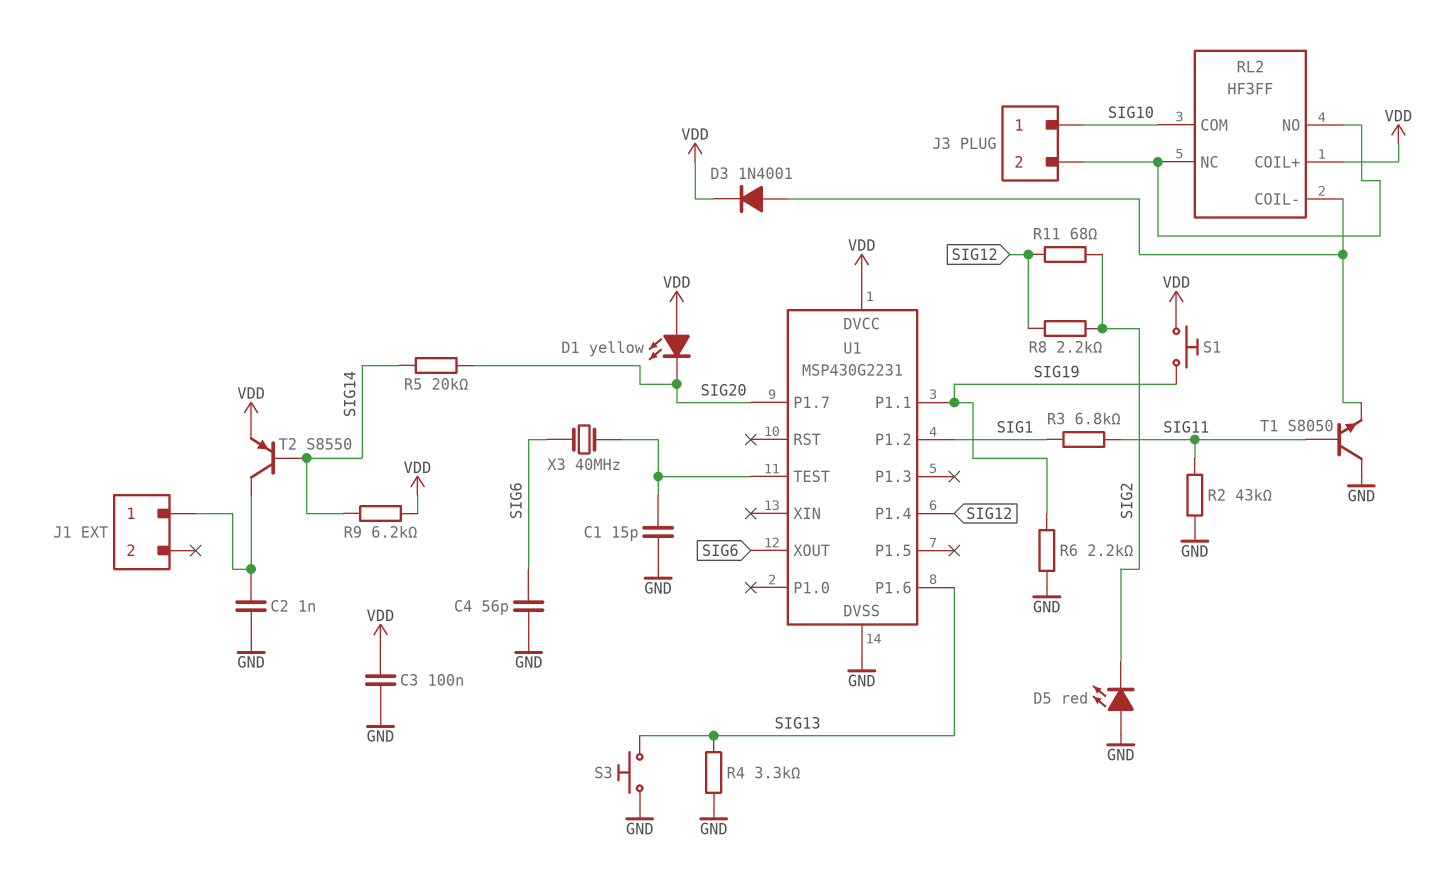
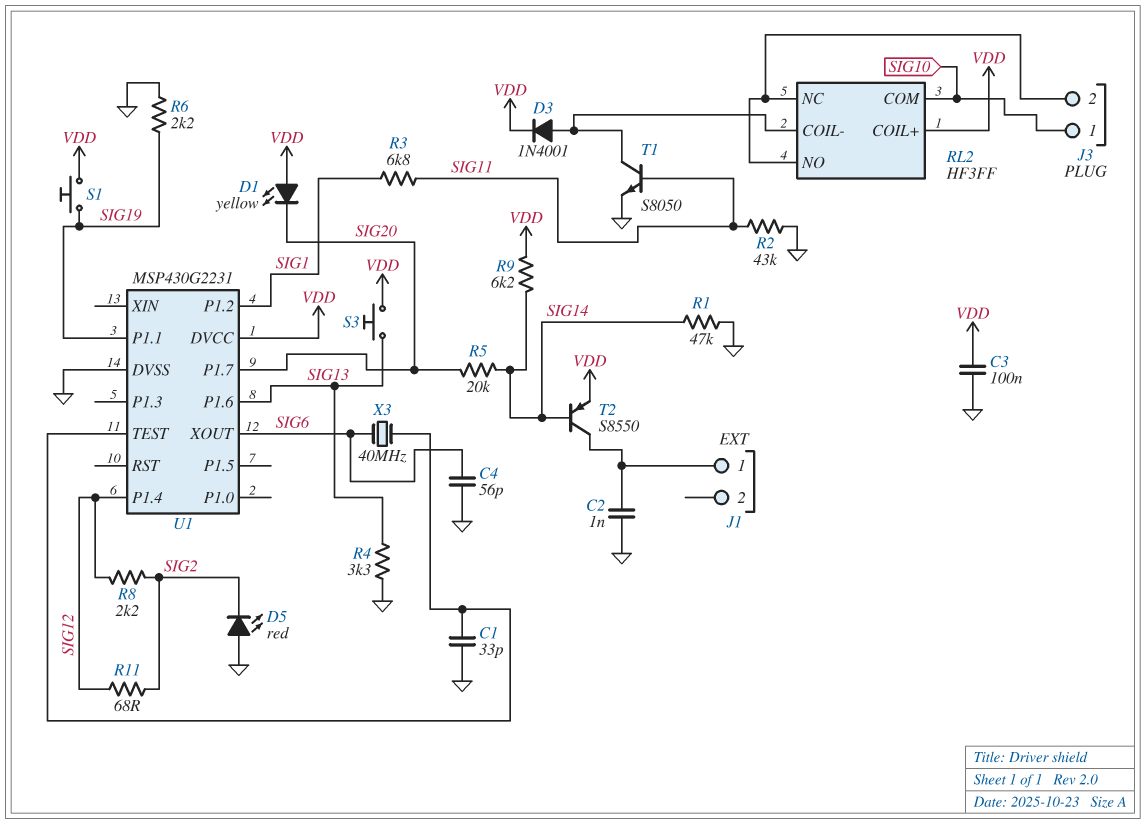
C1: 15pF (GND, U1/TEST) -> 33pF (GND, U1/TEST)
R1: none -> 47k (GND, SIG14)
S3: button (GND, SIG13) -> button (SIG13, VDD)
T1: NPN S8050 (B SIG11, C GND, E RL2/COIL-) -> NPN S8050 (B SIG11, C RL2/COIL-, E GND)

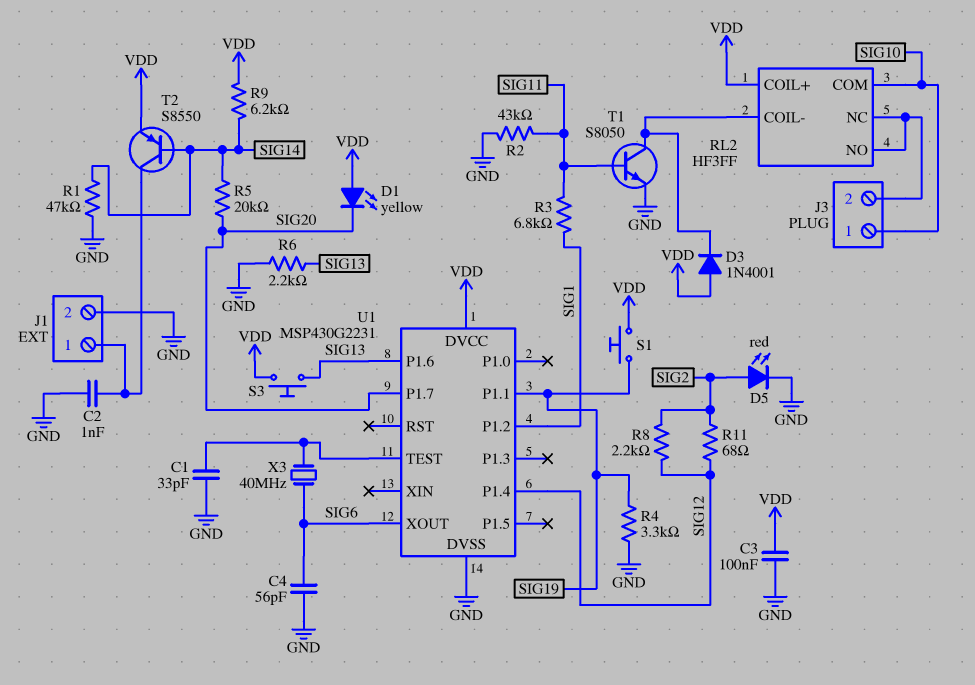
D3: diode 1N4001 (A RL2/COIL-, K VDD) -> diode 1N4001 (A VDD, K RL2/COIL-)
D5: LED red (A GND, K SIG2) -> LED red (A SIG2, K GND)
J1 pin 2: none -> GND
R4: 3.3k (GND, SIG13) -> 3.3k (GND, SIG19)
R6: 2.2k (GND, SIG19) -> 2.2k (GND, SIG13)

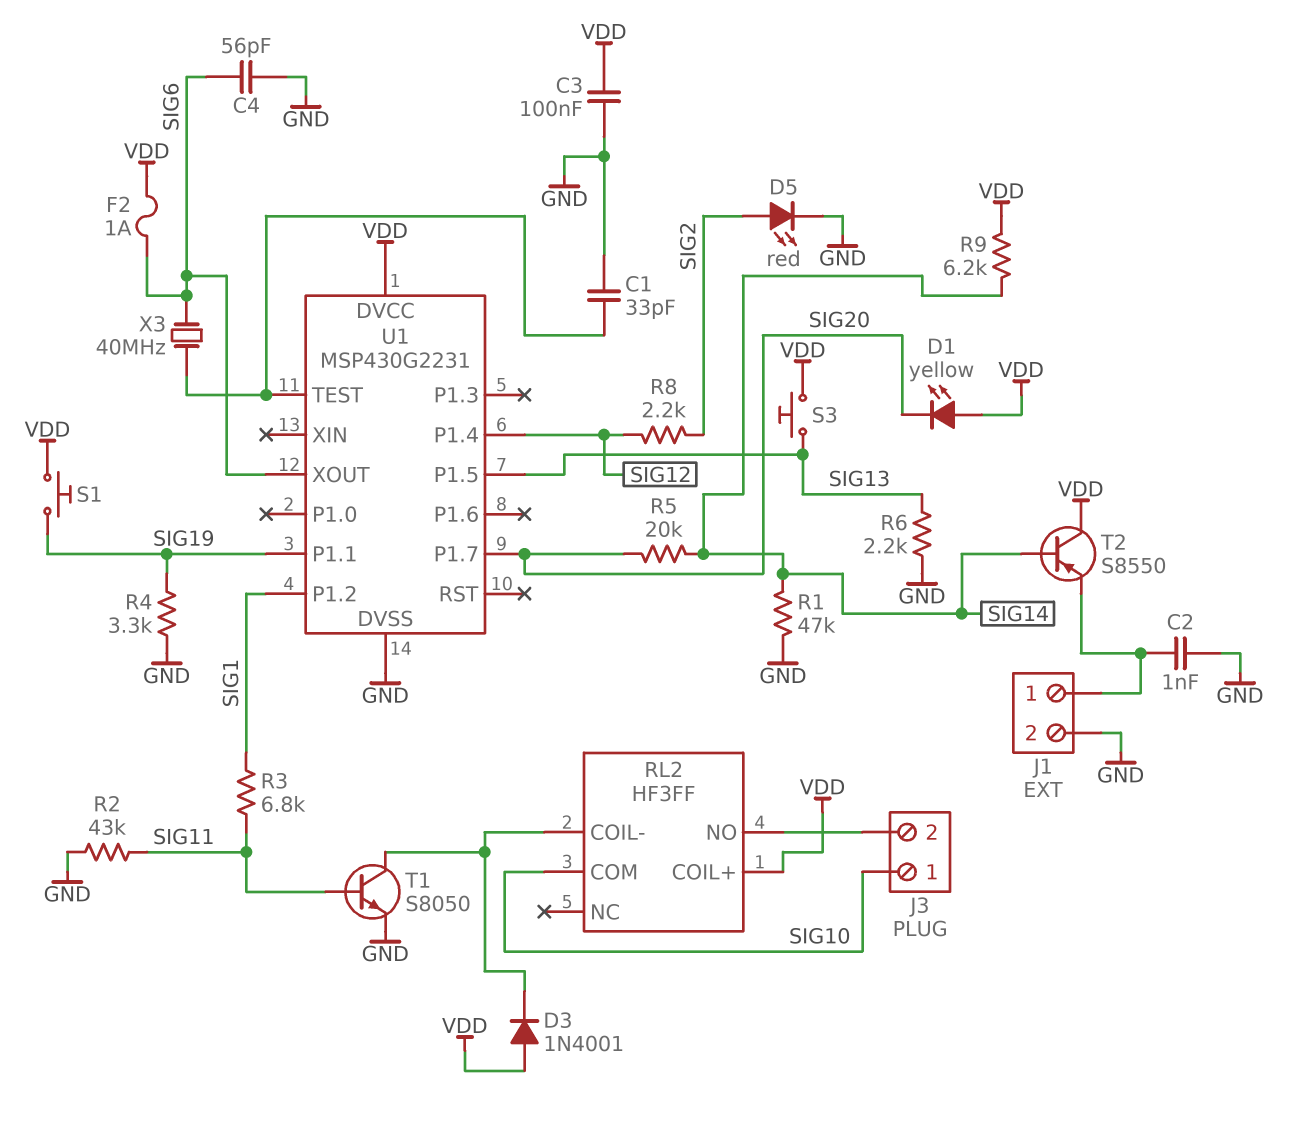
F2: none -> 1A (SIG6, VDD)
R11: 68 (SIG2, SIG12) -> none
RL2 pin NC: J3/2 -> none
T2: PNP S8550 (B SIG14, C J1/1, E VDD) -> PNP S8550 (B SIG14, C VDD, E J1/1)
U1 pin P1.5: none -> SIG13
U1 pin P1.6: SIG13 -> none

